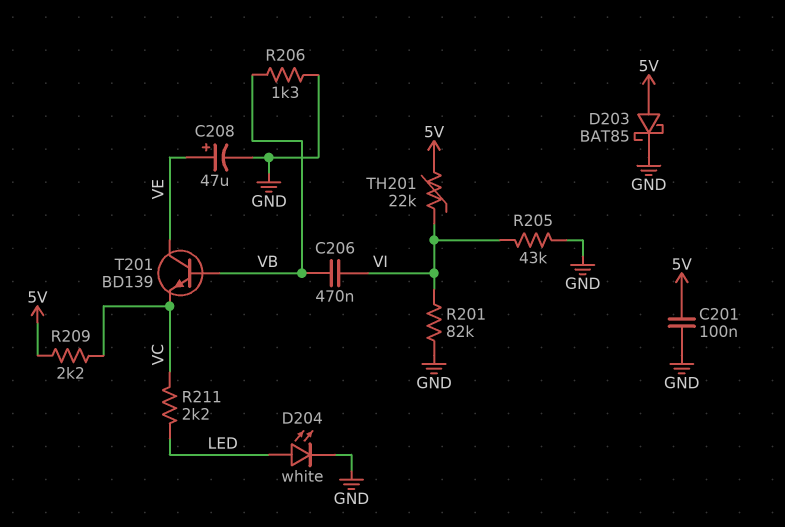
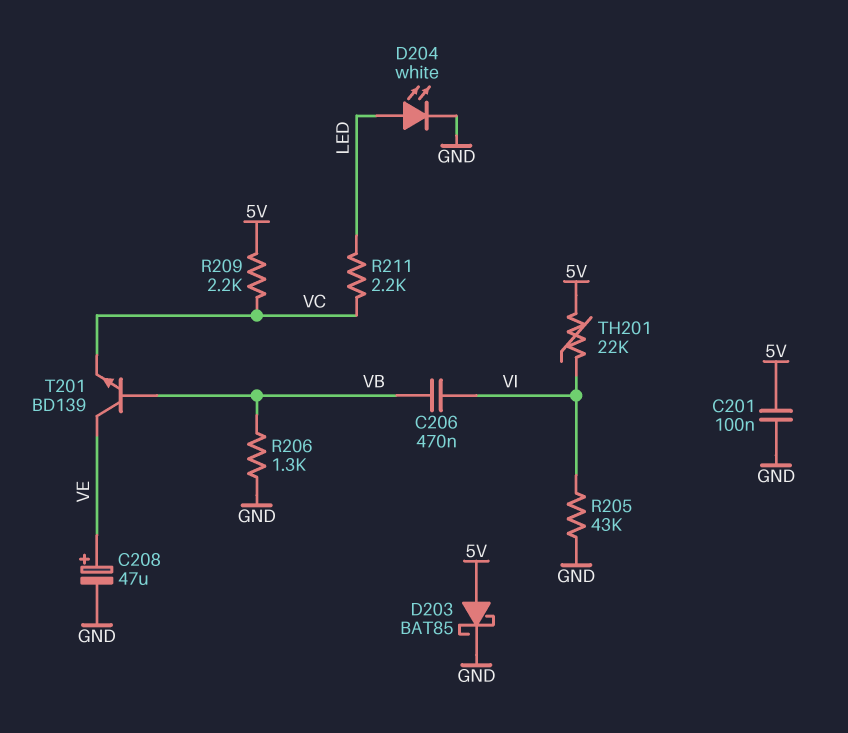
R201: 82k (GND, VI) -> none

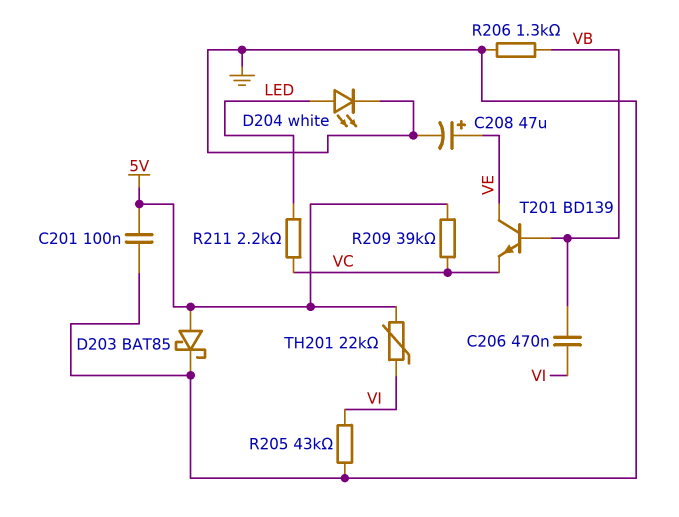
R209: 2.2k (5V, VC) -> 39k (5V, VC)

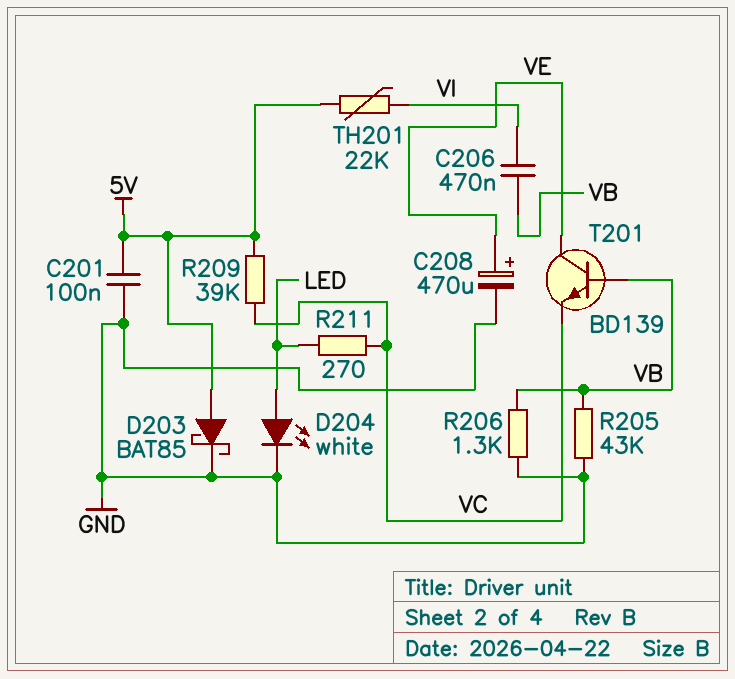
C208: 47uF (plus VE, minus GND) -> 470uF (plus VE, minus GND)
R205: 43k (GND, VI) -> 43k (GND, VB)
R211: 2.2k (LED, VC) -> 270 (LED, VC)

